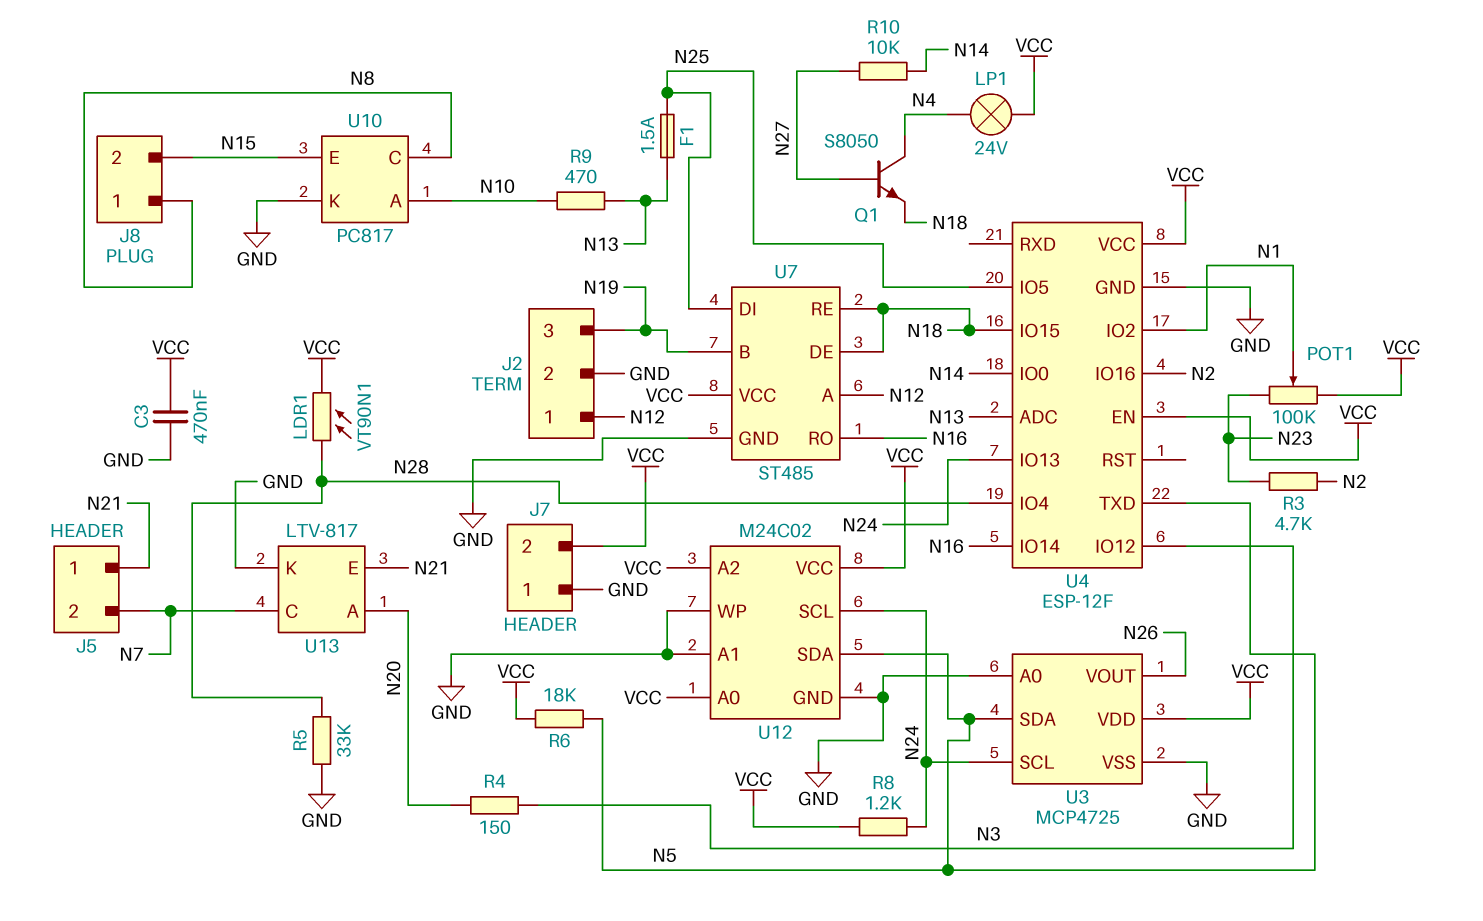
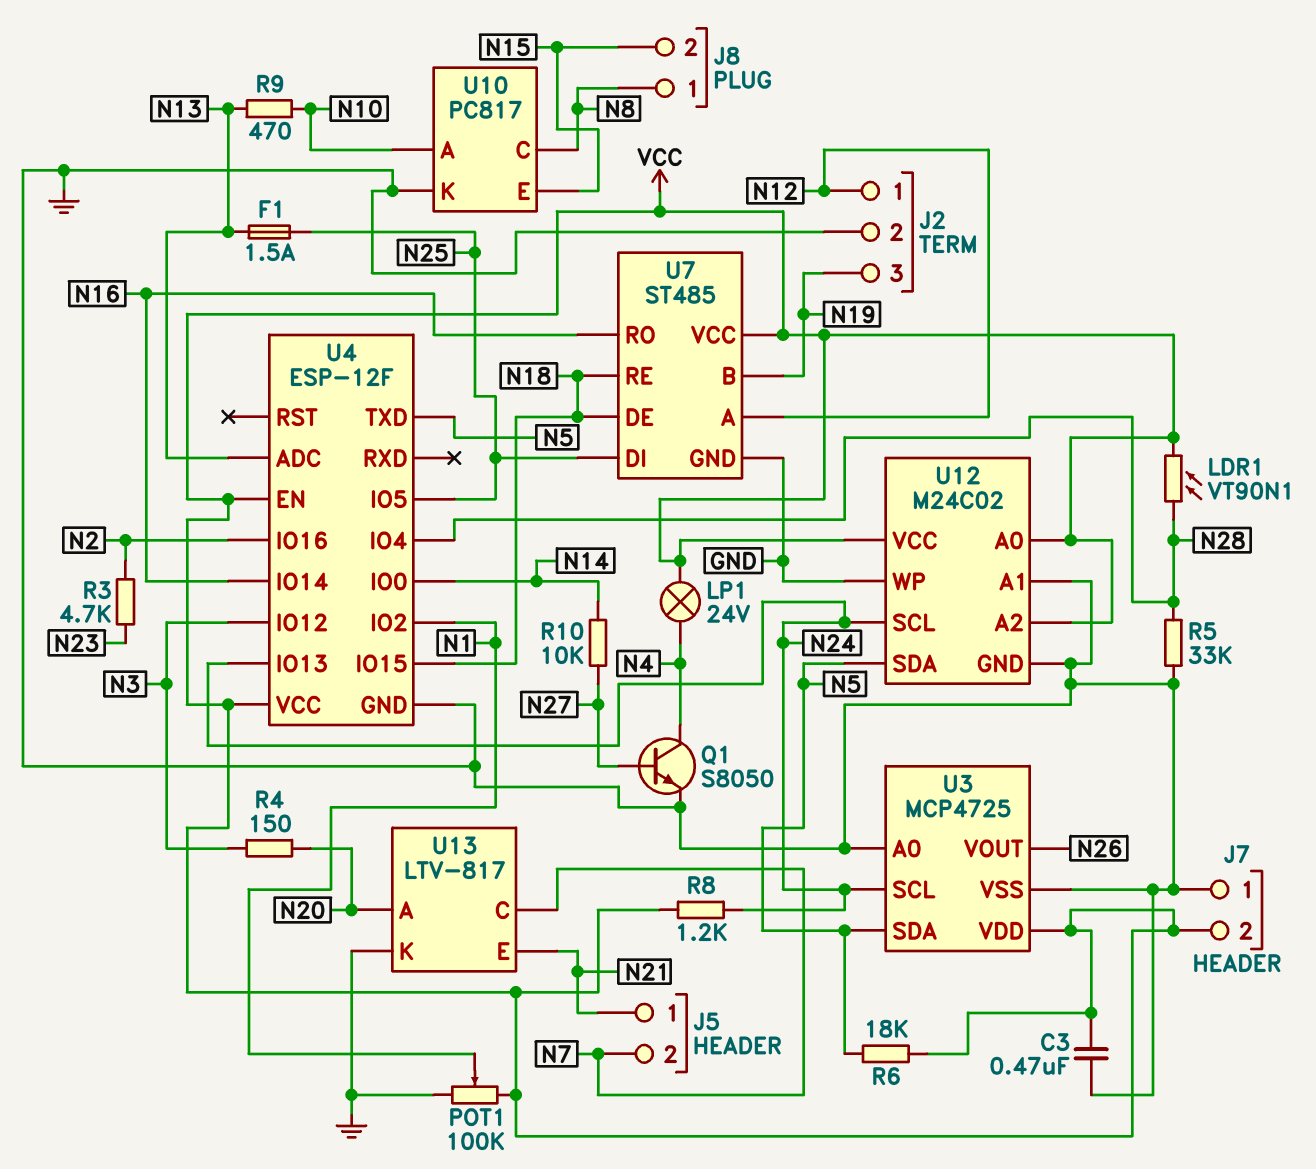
POT1: 100k (N23, VCC, wiper N1) -> 100k (GND, VCC, wiper N1)
Q1: NPN S8050 (B N27, C N4, E N18) -> NPN S8050 (B N27, C N4, E GND)

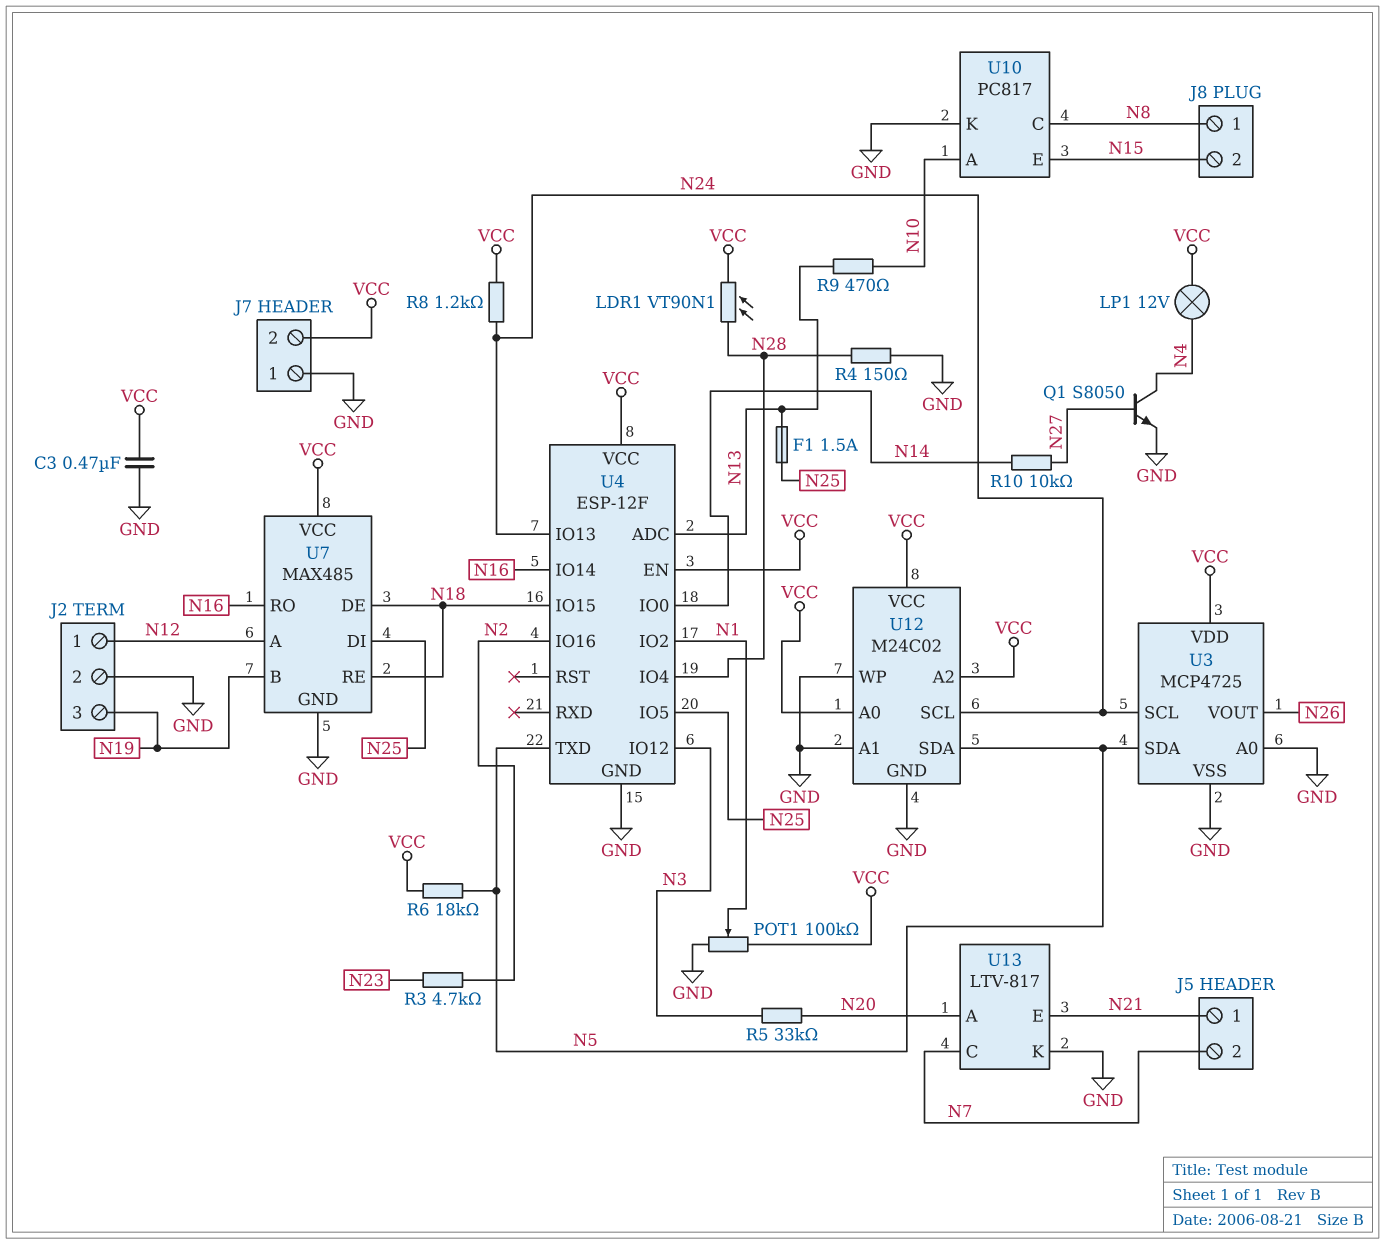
LP1: lamp 24V (N4, VCC) -> lamp 12V (N4, VCC)
R4: 150 (N3, N20) -> 150 (GND, N28)
R5: 33k (GND, N28) -> 33k (N3, N20)
U7: ST485 -> MAX485

